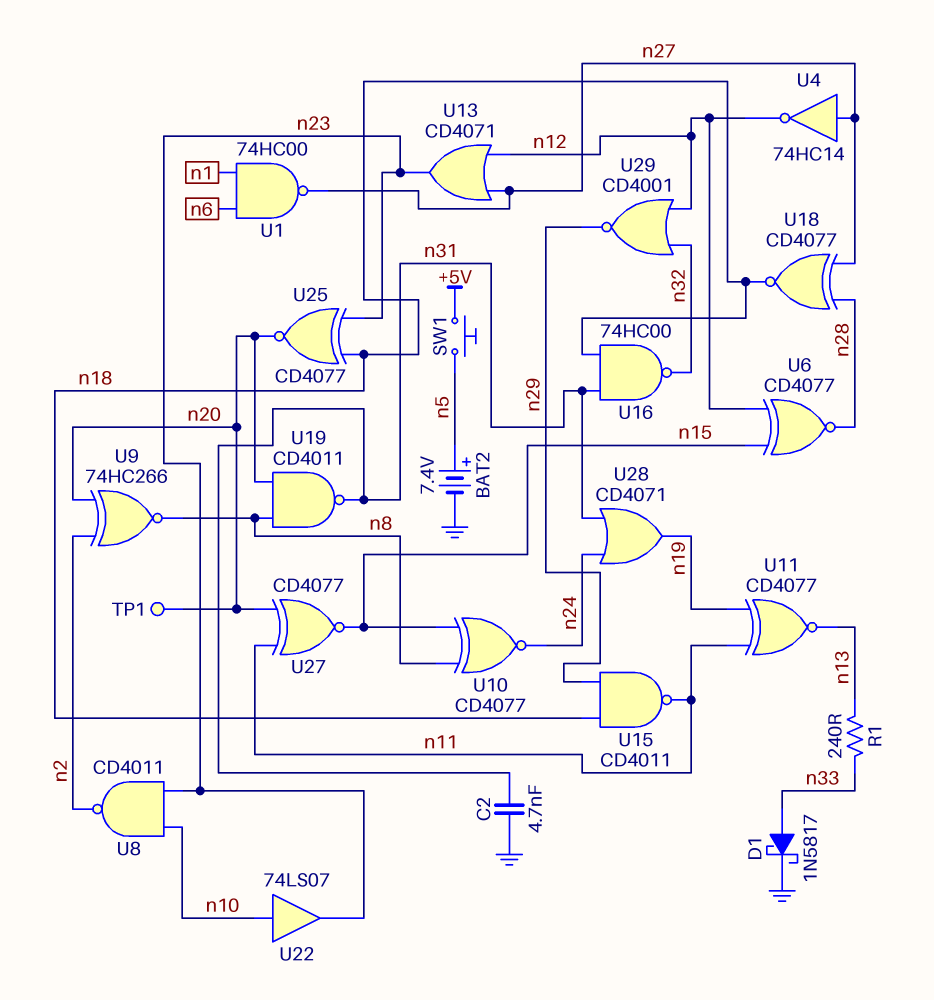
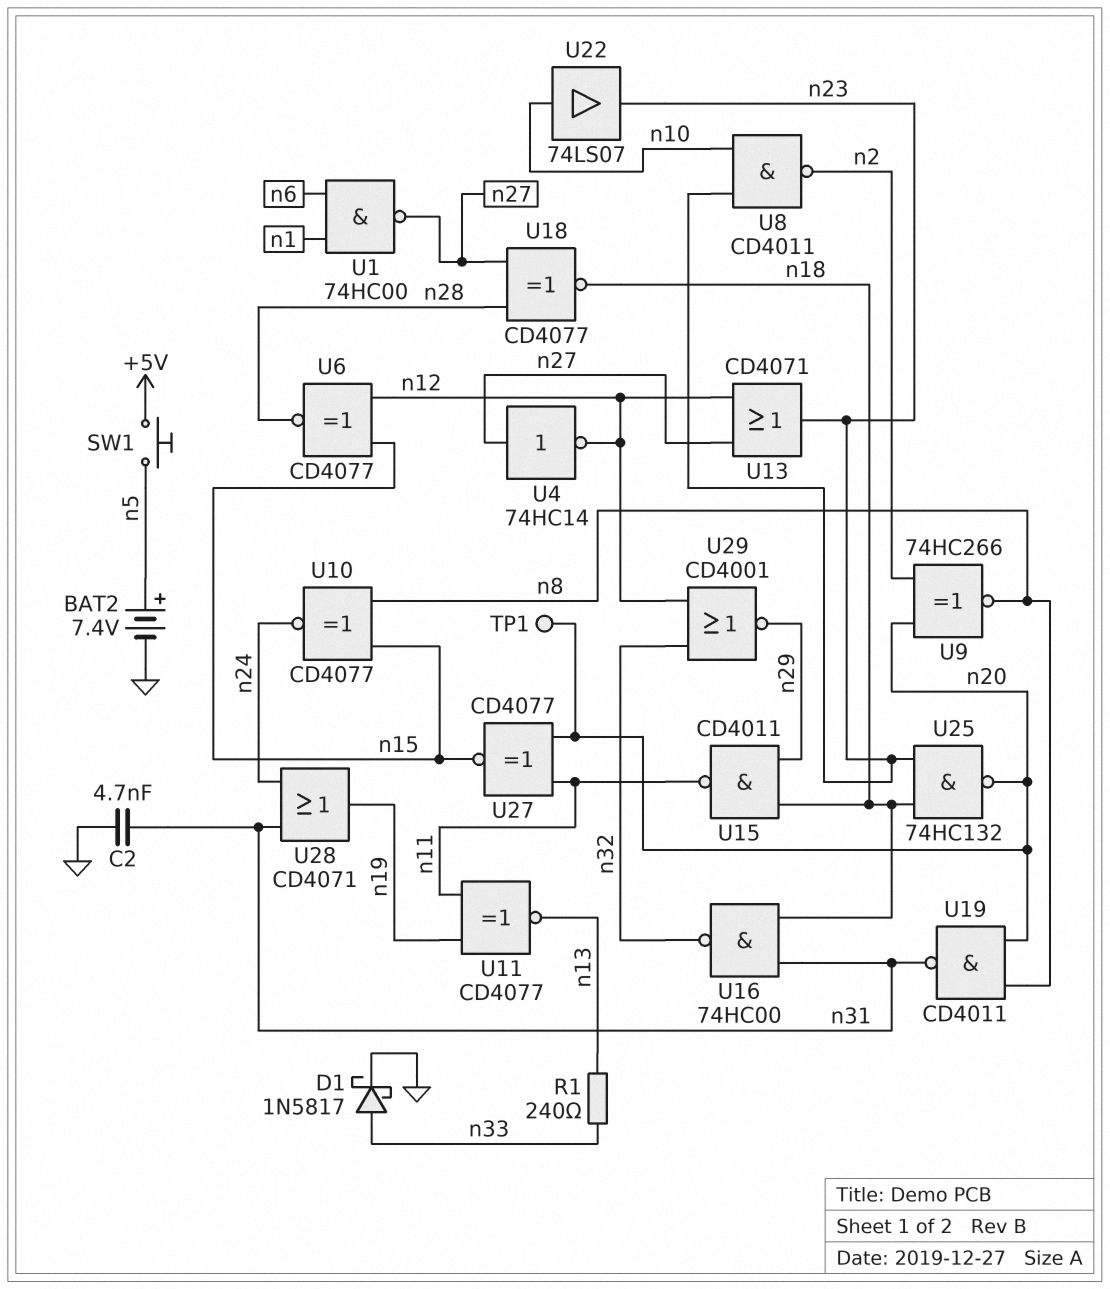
U25: XNOR CD4077 (in n18, in n23, out n20) -> NAND 74HC132 (in n18, in n23, out n20)

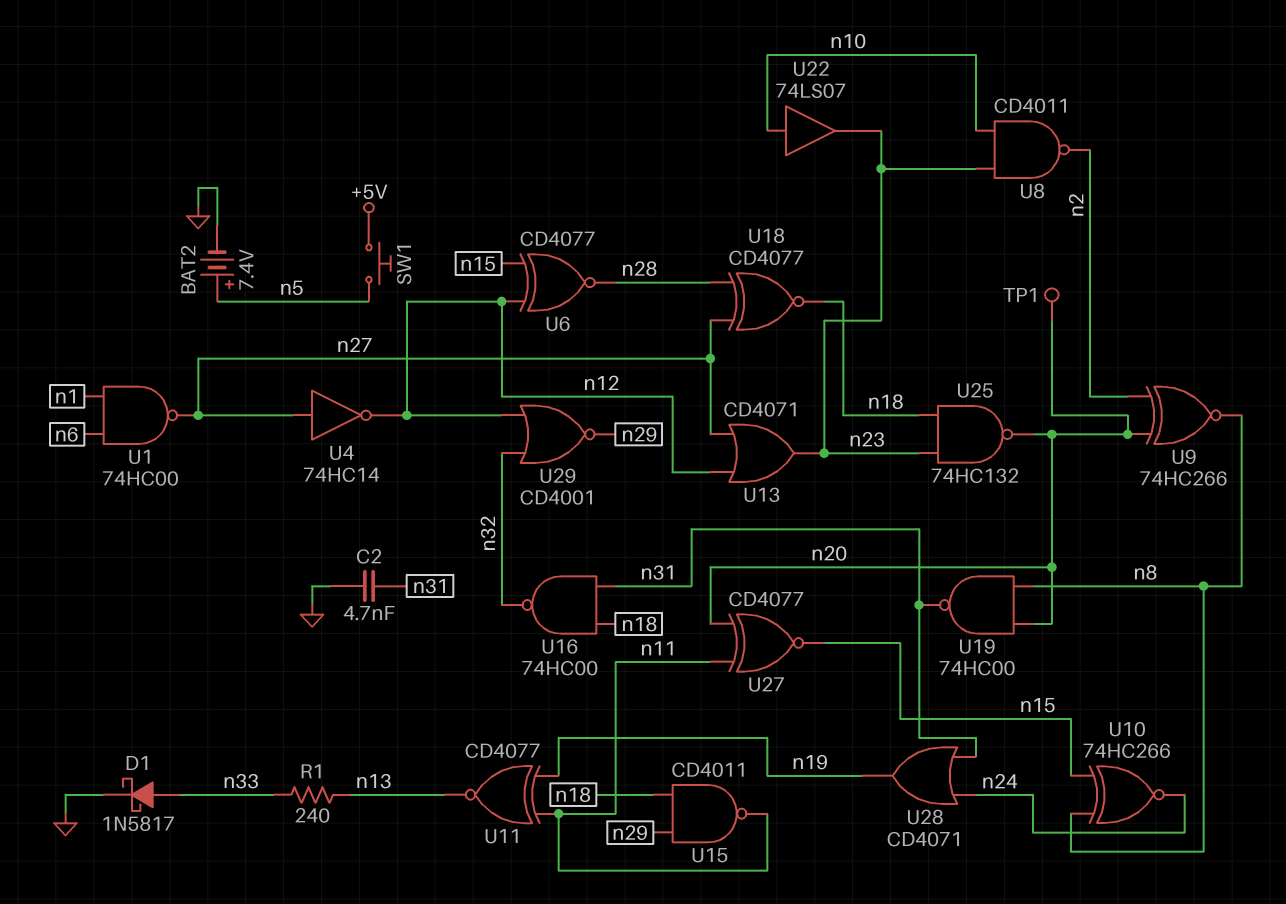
U10: XNOR CD4077 (in n8, in n15, out n24) -> XNOR 74HC266 (in n8, in n15, out n24)
U19: NAND CD4011 (in n8, in n20, out n31) -> NAND 74HC00 (in n8, in n20, out n31)

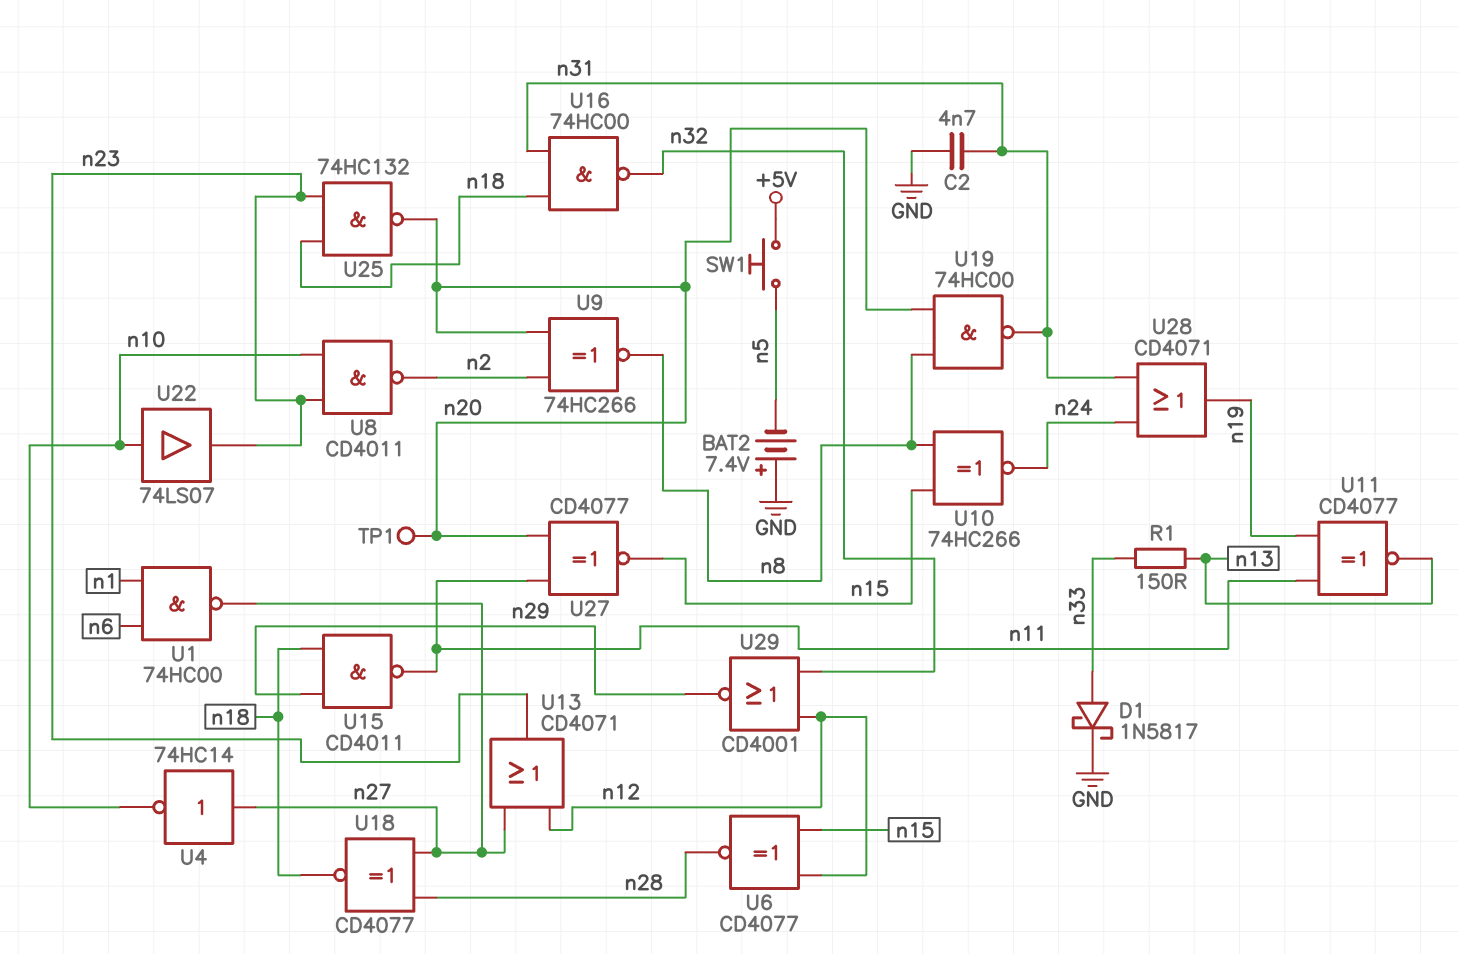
BAT2: 7.4V (plus n5, minus GND) -> 7.4V (plus GND, minus n5)
R1: 240 (n13, n33) -> 150 (n13, n33)
U4: NOT 74HC14 (in n27, out n12) -> NOT 74HC14 (in n27, out n10)

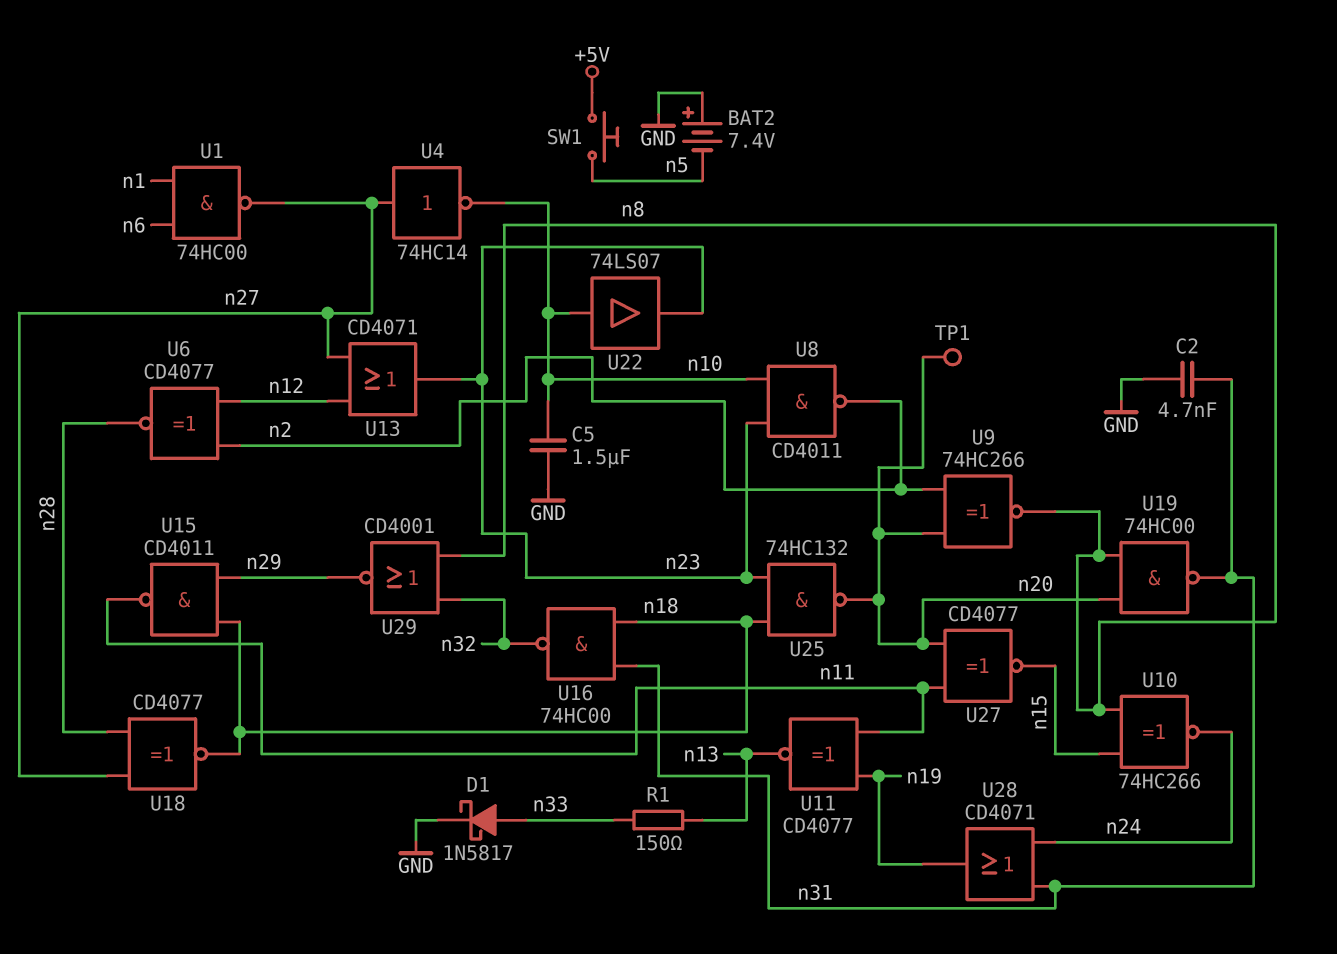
C5: none -> 1.5uF (GND, n10)
U6: XNOR CD4077 (in n12, in n15, out n28) -> XNOR CD4077 (in n2, in n12, out n28)
U29: NOR CD4001 (in n12, in n32, out n29) -> NOR CD4001 (in n8, in n32, out n29)

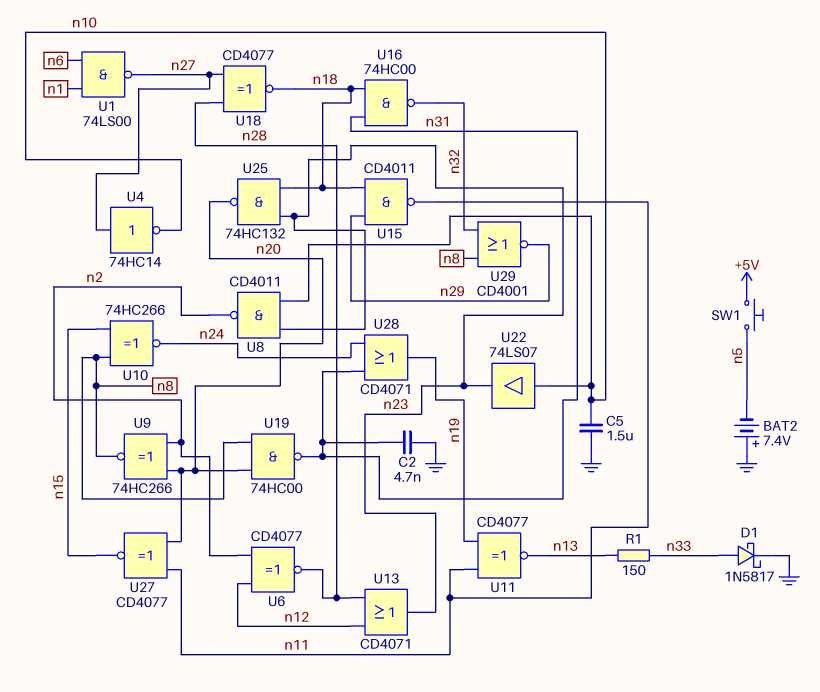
TP1: test point (n20) -> none
U1: NAND 74HC00 (in n1, in n6, out n27) -> NAND 74LS00 (in n1, in n6, out n27)
U13: OR CD4071 (in n12, in n27, out n23) -> OR CD4071 (in n12, in n28, out n23)

